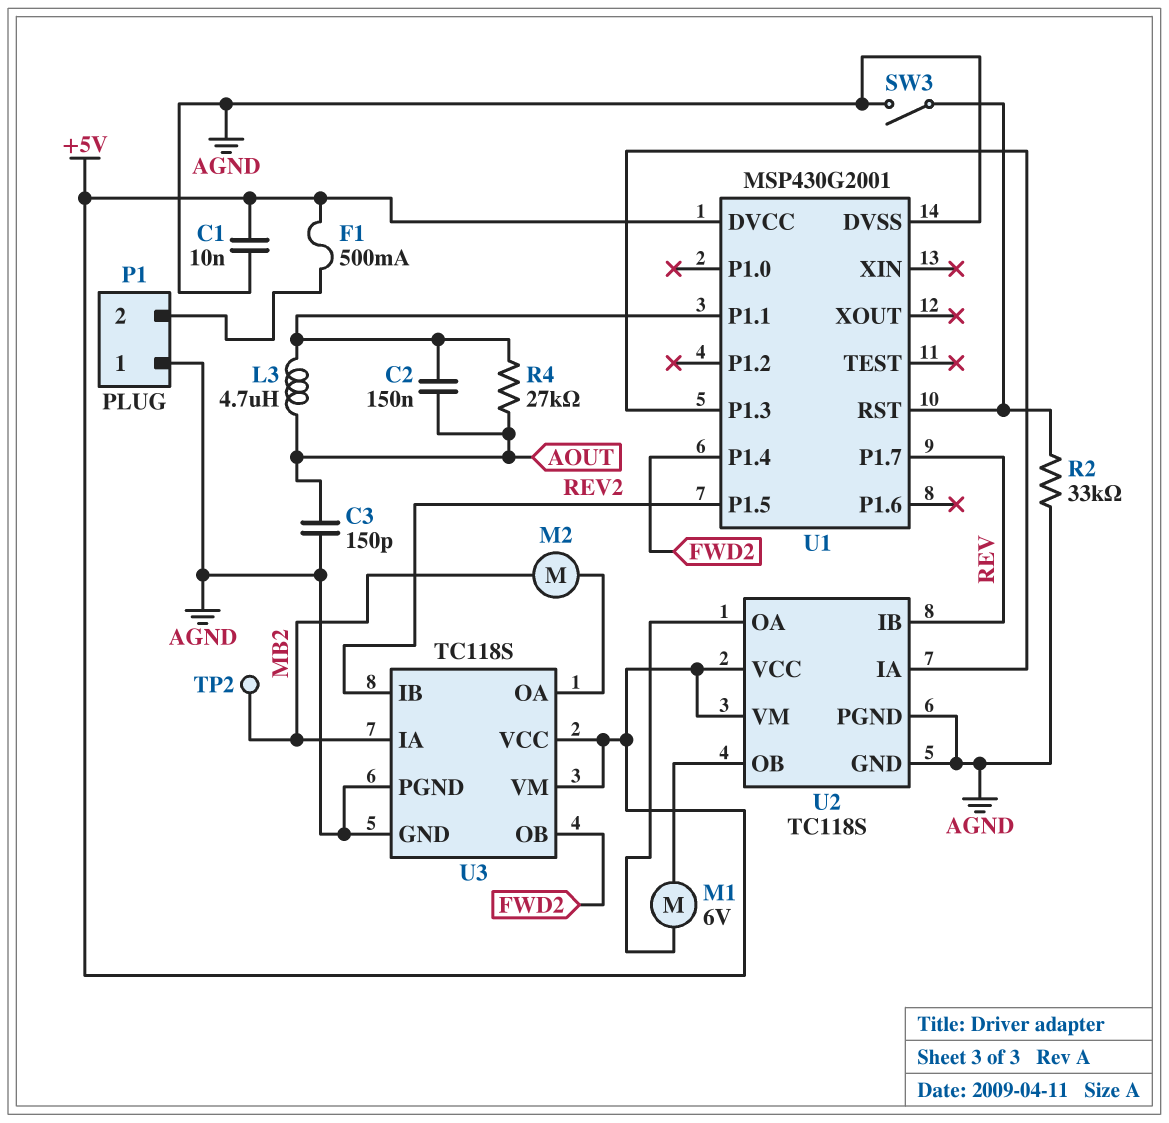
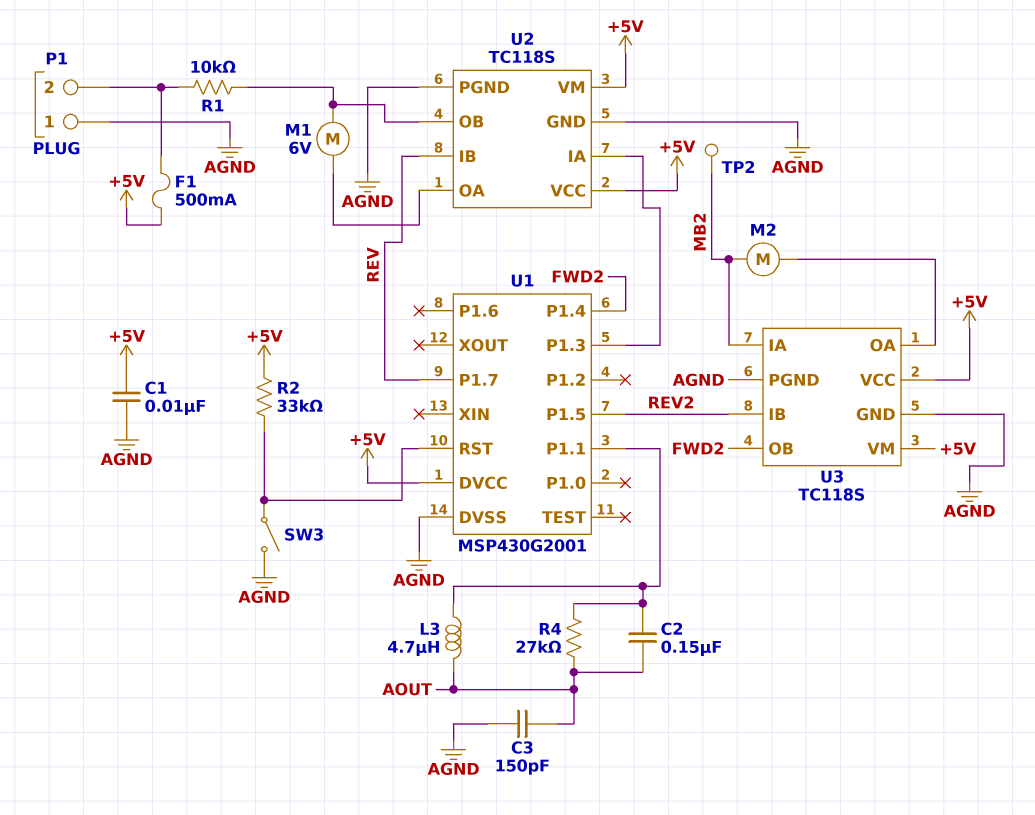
R1: none -> 10k (P1/2, U2/OB)
R2: 33k (AGND, U1/RST) -> 33k (+5V, U1/RST)

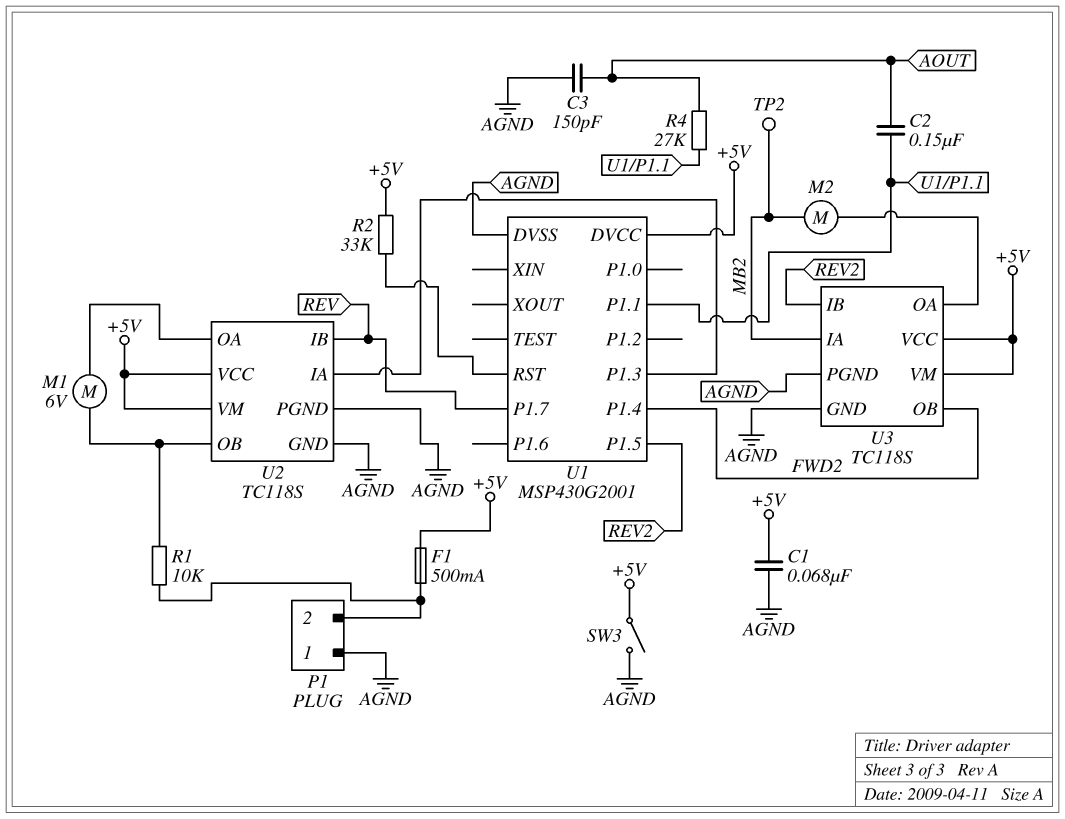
C1: 10nF (+5V, AGND) -> 68nF (+5V, AGND)
L3: 4.7uH (AOUT, U1/P1.1) -> none
SW3: switch (AGND, U1/RST) -> switch (+5V, AGND)

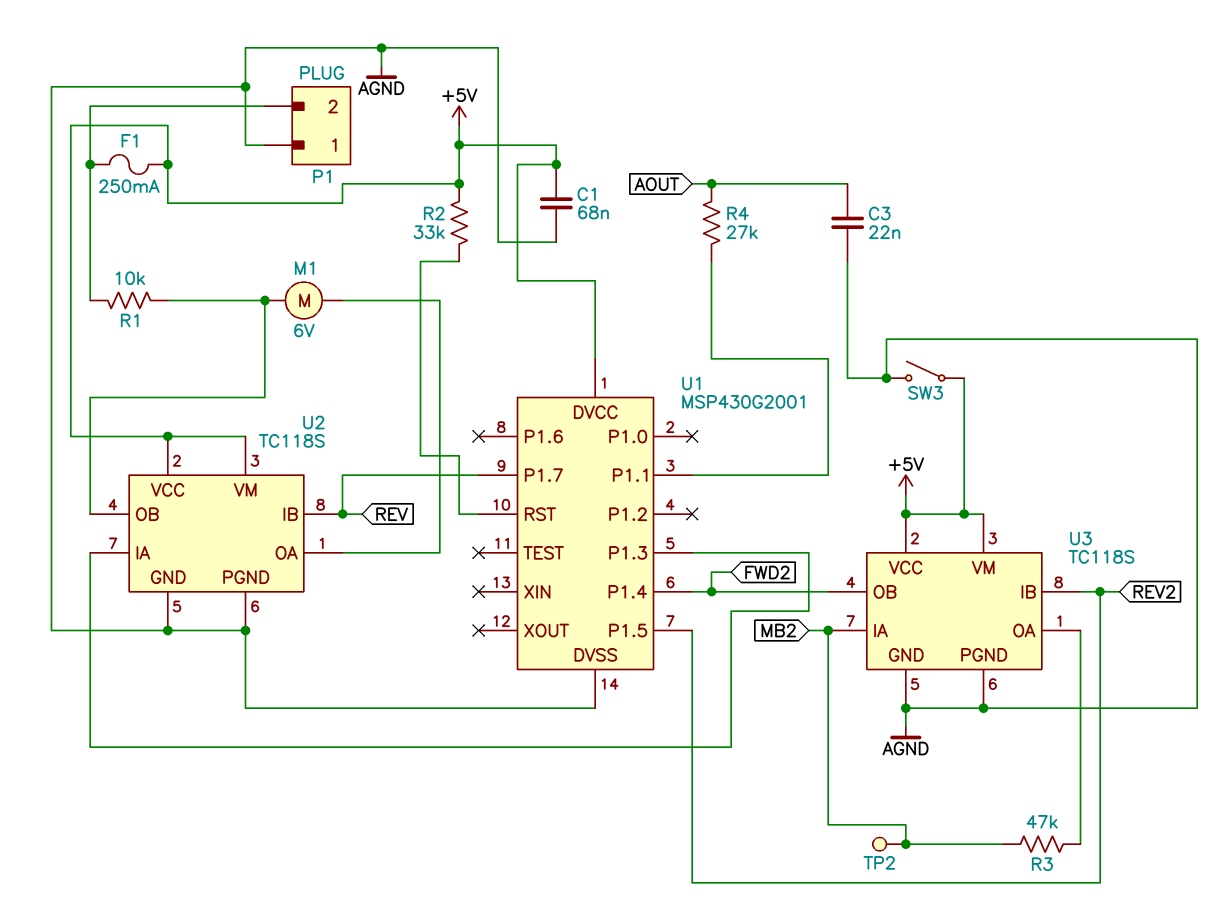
C2: 150nF (AOUT, U1/P1.1) -> none
C3: 150pF (AGND, AOUT) -> 22nF (AGND, AOUT)
F1: 500mA (+5V, P1/2) -> 250mA (+5V, P1/2)
M2: motor (MB2, U3/OA) -> none
R3: none -> 47k (MB2, U3/OA)

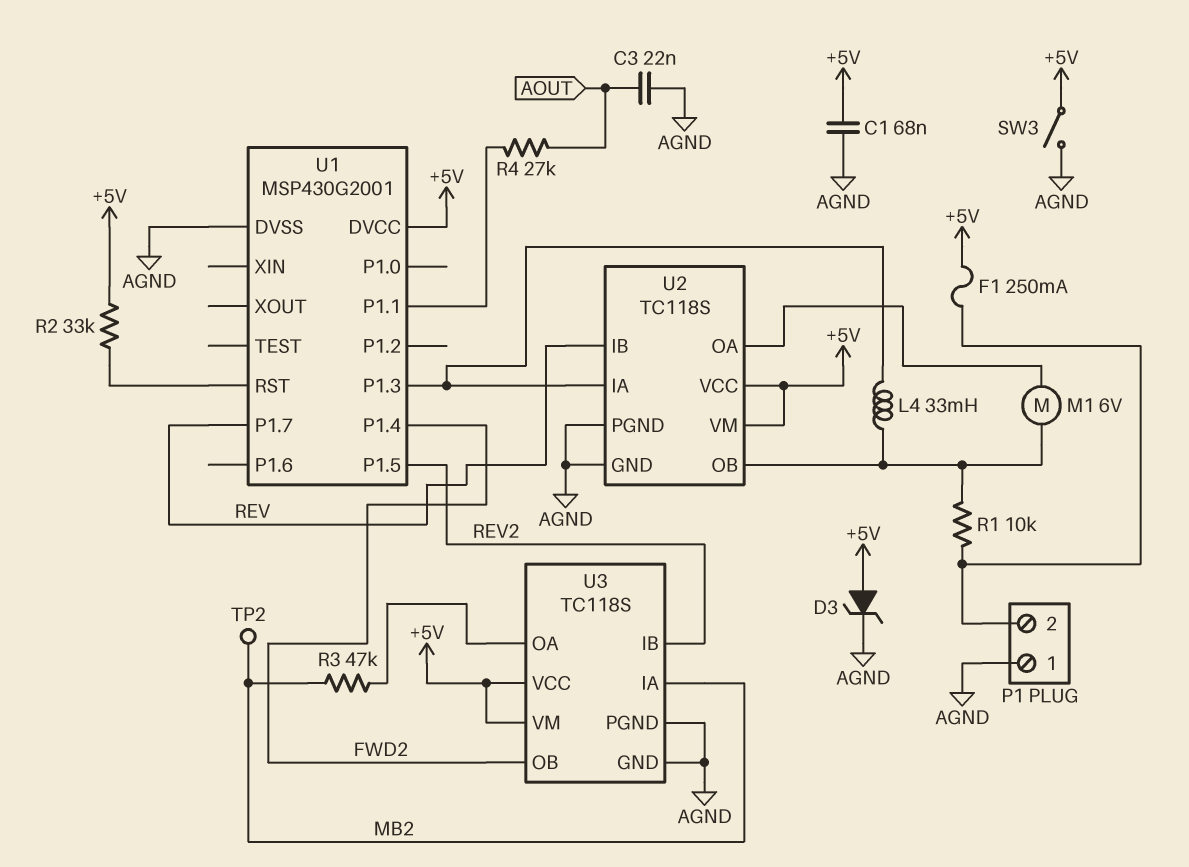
D3: none -> zener (A +5V, K AGND)
L4: none -> 33mH (U1/P1.3, U2/OB)

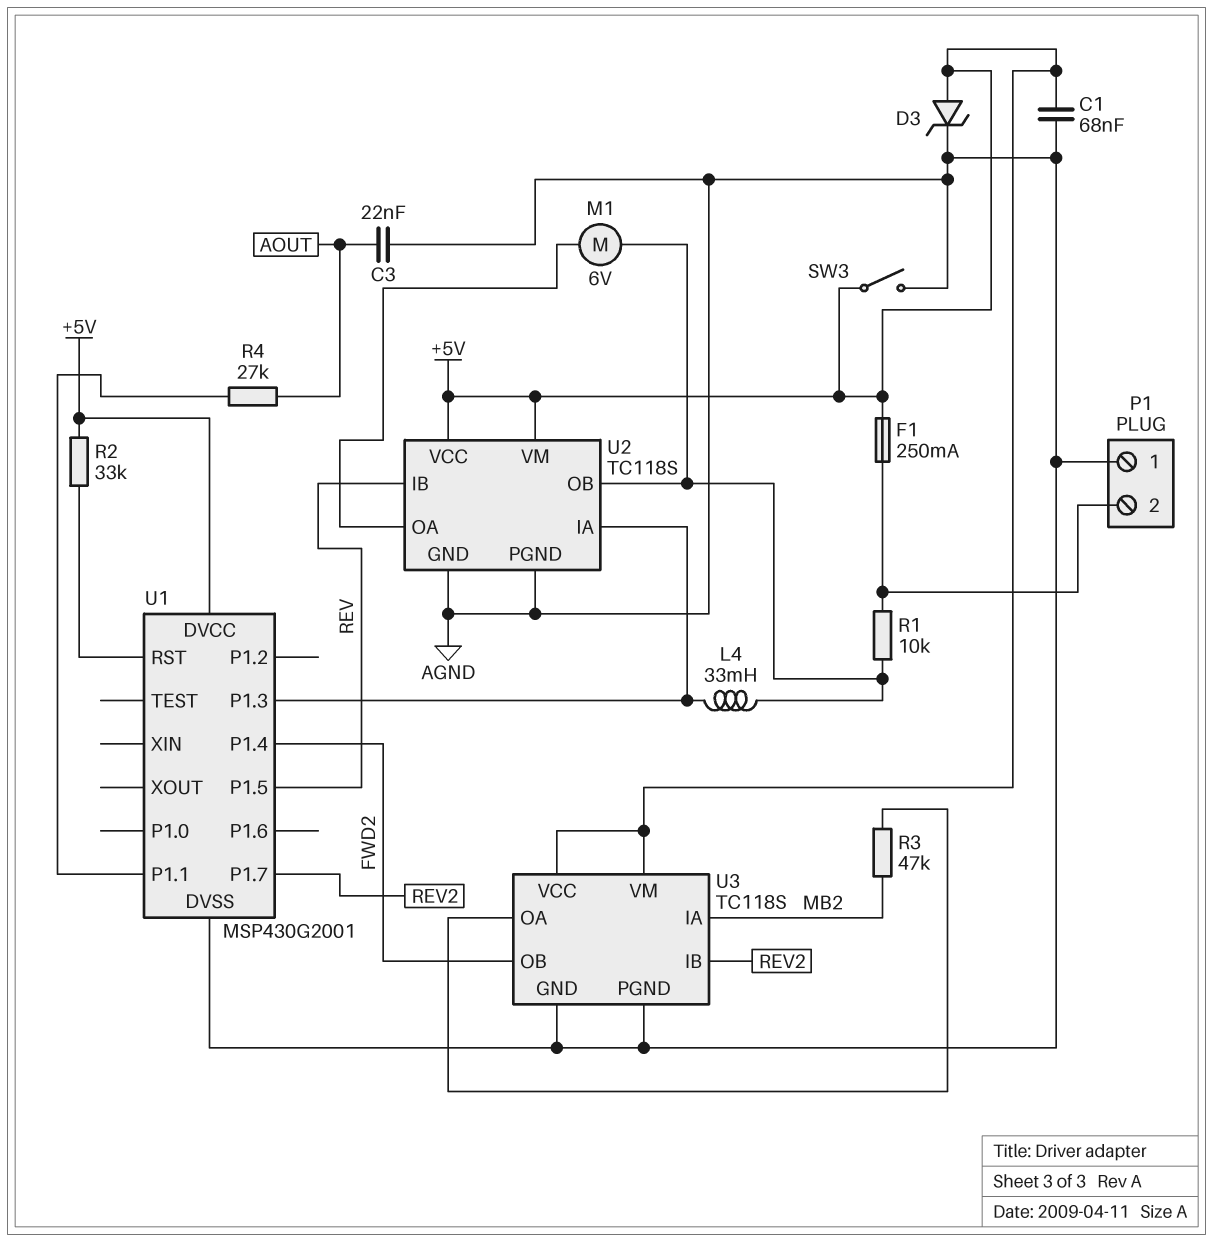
TP2: test point (MB2) -> none
U1 pin P1.5: REV2 -> REV
U1 pin P1.7: REV -> REV2

